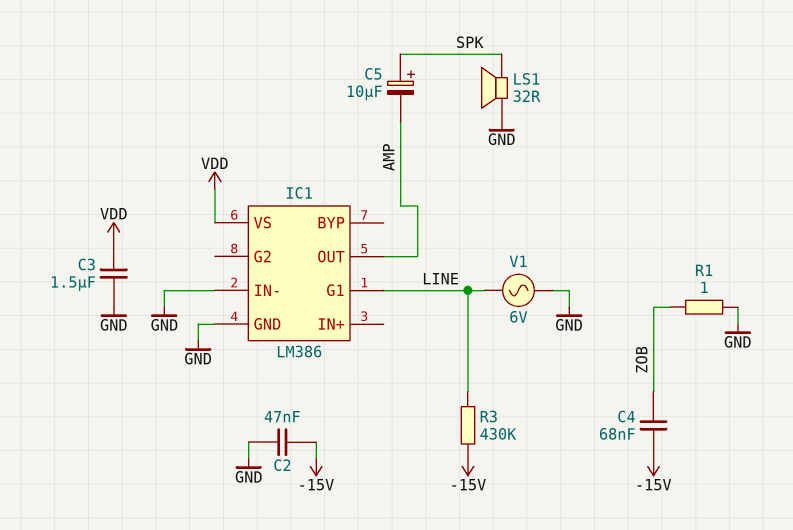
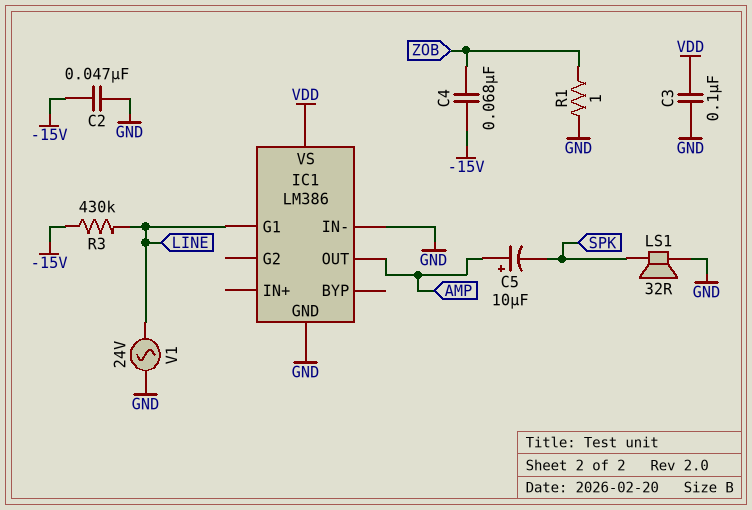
C3: 1.5uF (GND, VDD) -> 100nF (GND, VDD)
C5: 10uF (plus SPK, minus AMP) -> 10uF (plus AMP, minus SPK)
V1: AC 6V (GND, LINE) -> AC 24V (GND, LINE)

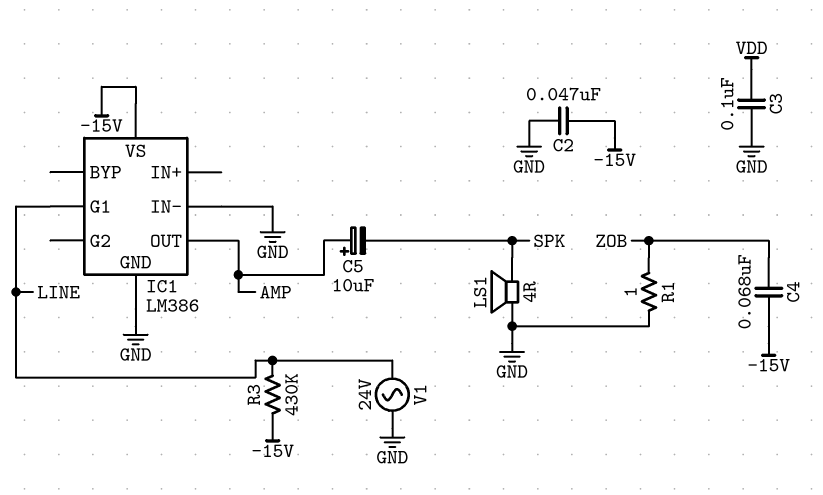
IC1 pin VS: VDD -> -15V
LS1: speaker 32R (GND, SPK) -> speaker 4R (GND, SPK)

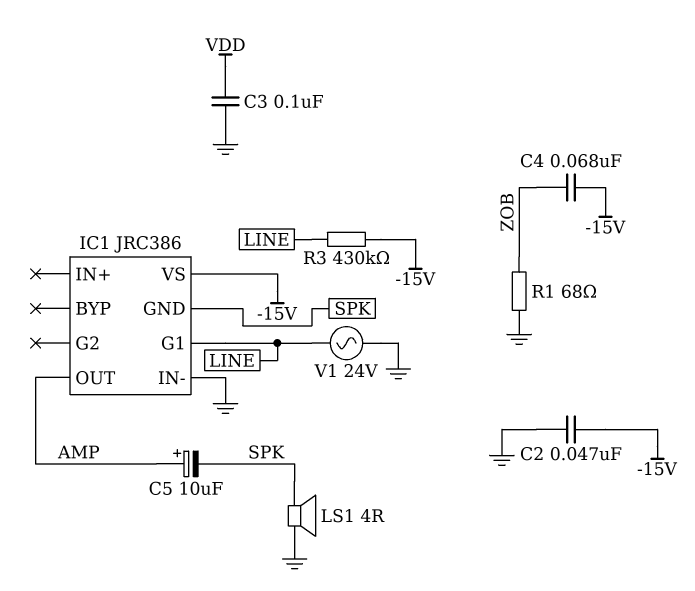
IC1: LM386 -> JRC386
IC1 pin GND: GND -> SPK
R1: 1 (GND, ZOB) -> 68 (GND, ZOB)

